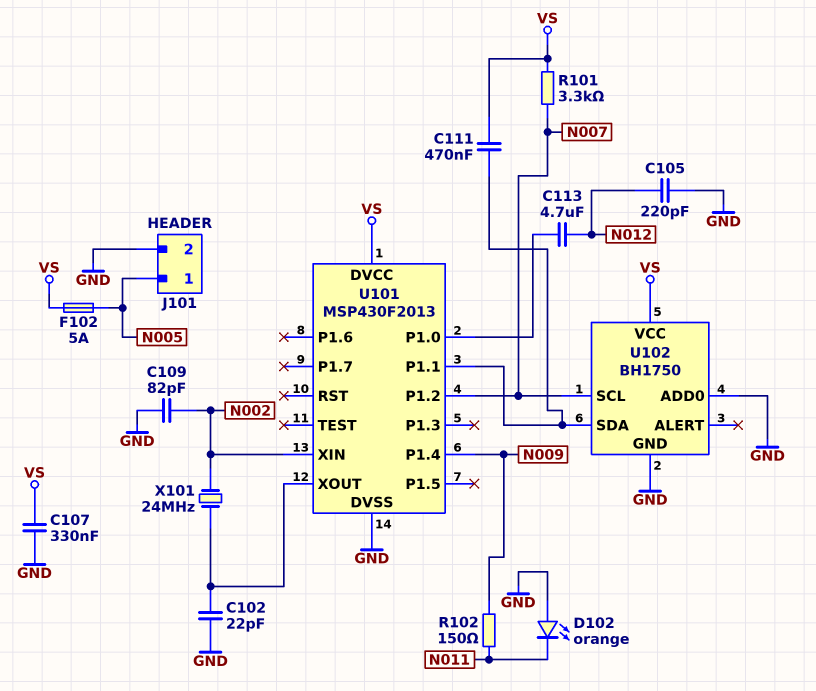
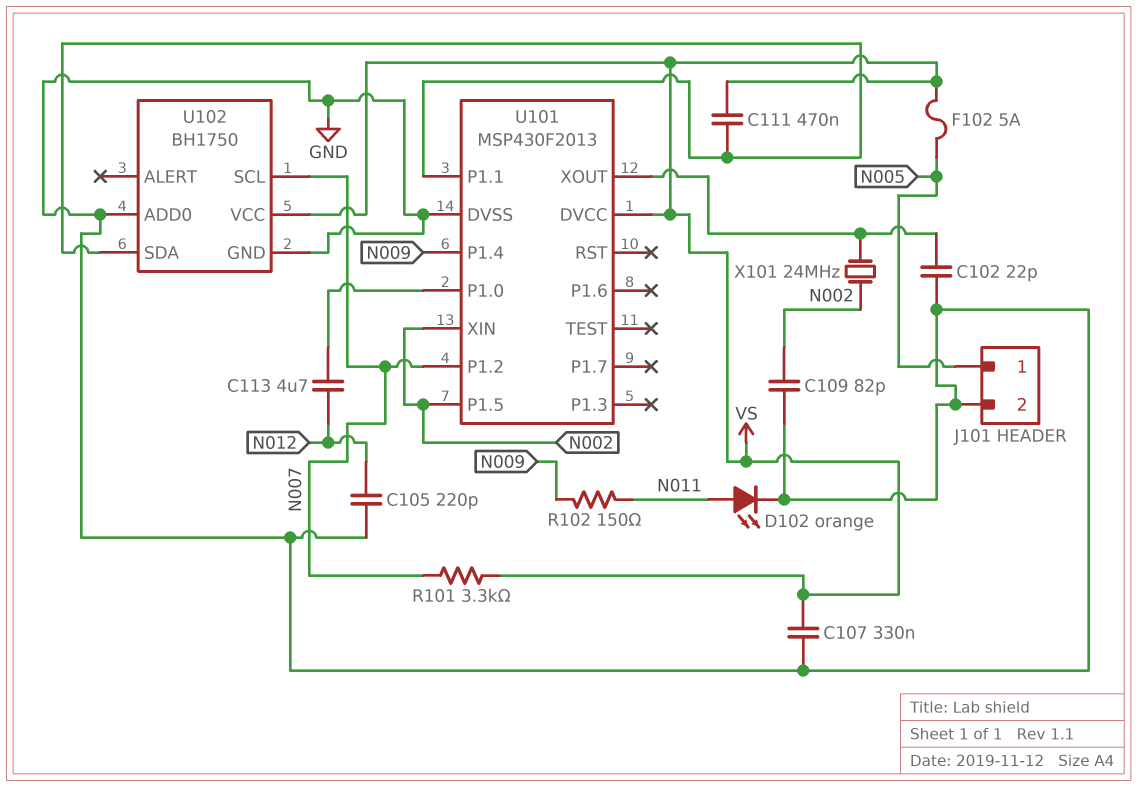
D102: LED orange (A GND, K N011) -> LED orange (A N011, K GND)
U101 pin P1.5: none -> N002

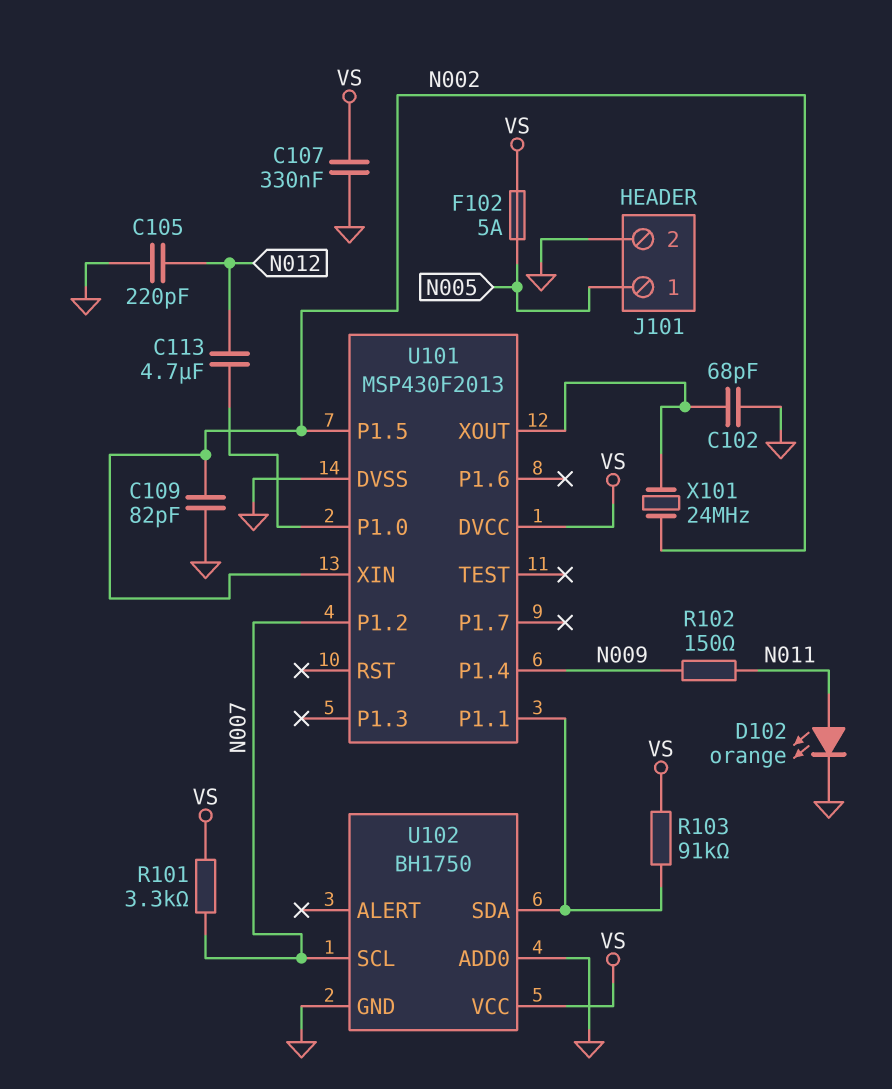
C102: 22pF (GND, U101/XOUT) -> 68pF (GND, U101/XOUT)
C111: 470nF (U101/P1.1, VS) -> none
R103: none -> 91k (U101/P1.1, VS)

